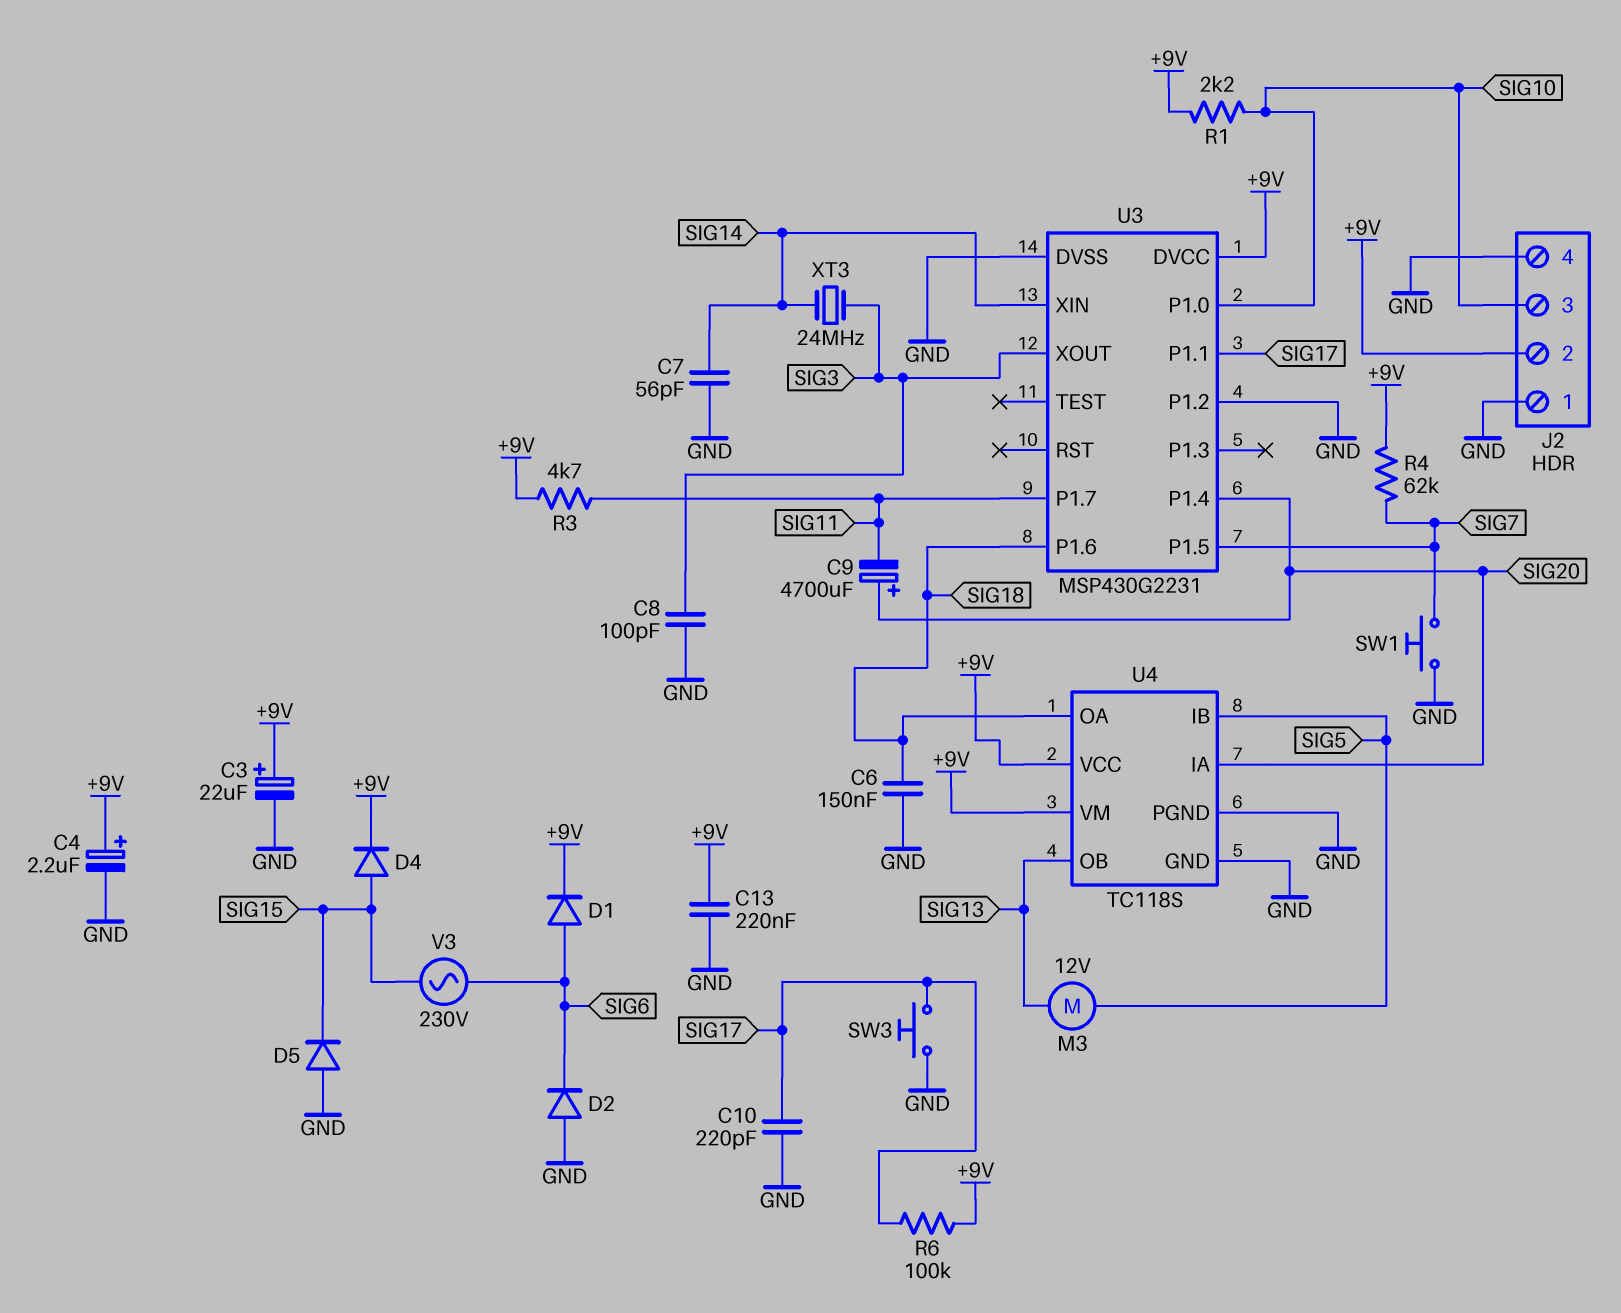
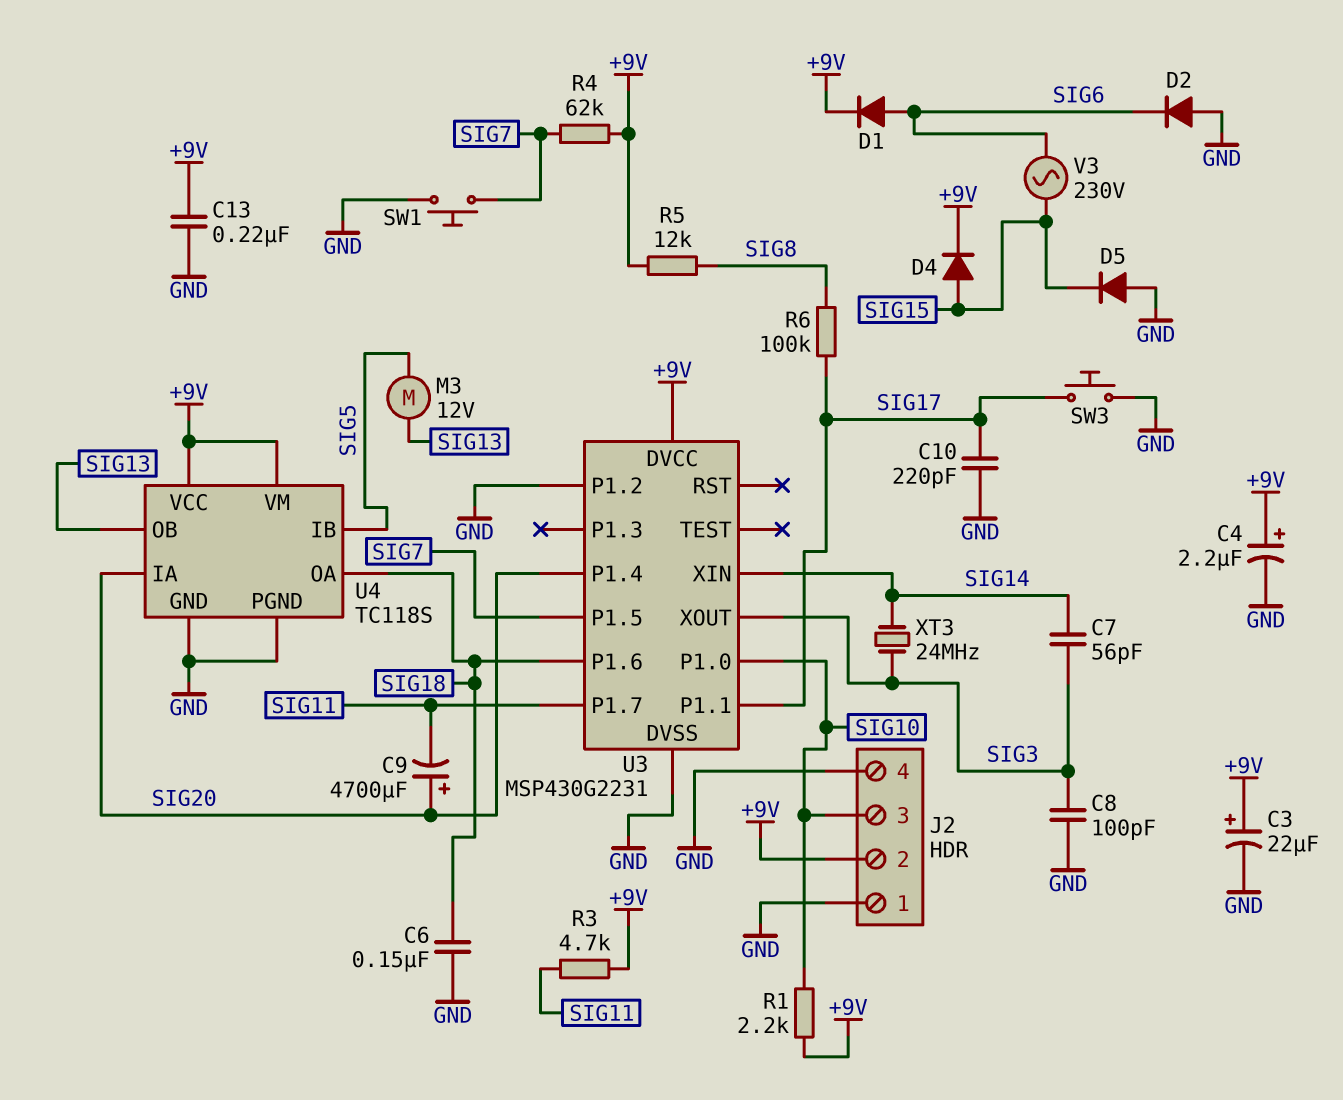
C7: 56pF (GND, SIG14) -> 56pF (SIG3, SIG14)
R5: none -> 12k (+9V, SIG8)
R6: 100k (+9V, SIG17) -> 100k (SIG8, SIG17)

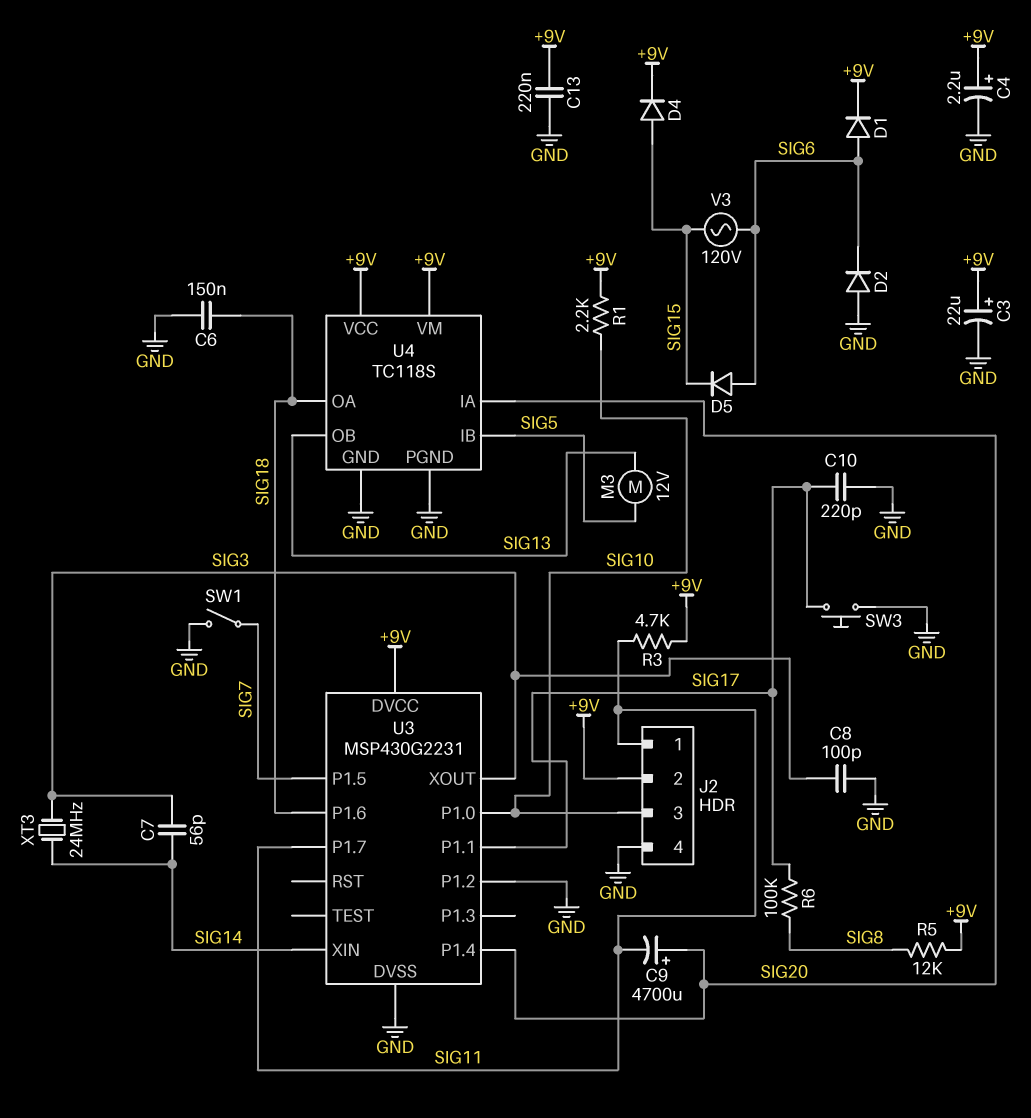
D5: diode (A GND, K SIG15) -> diode (A SIG6, K SIG15)
J2 pin 1: GND -> SIG11
R4: 62k (+9V, SIG7) -> none
SW1: button (GND, SIG7) -> switch (GND, SIG7)
V3: AC 230V (SIG6, SIG15) -> AC 120V (SIG6, SIG15)

